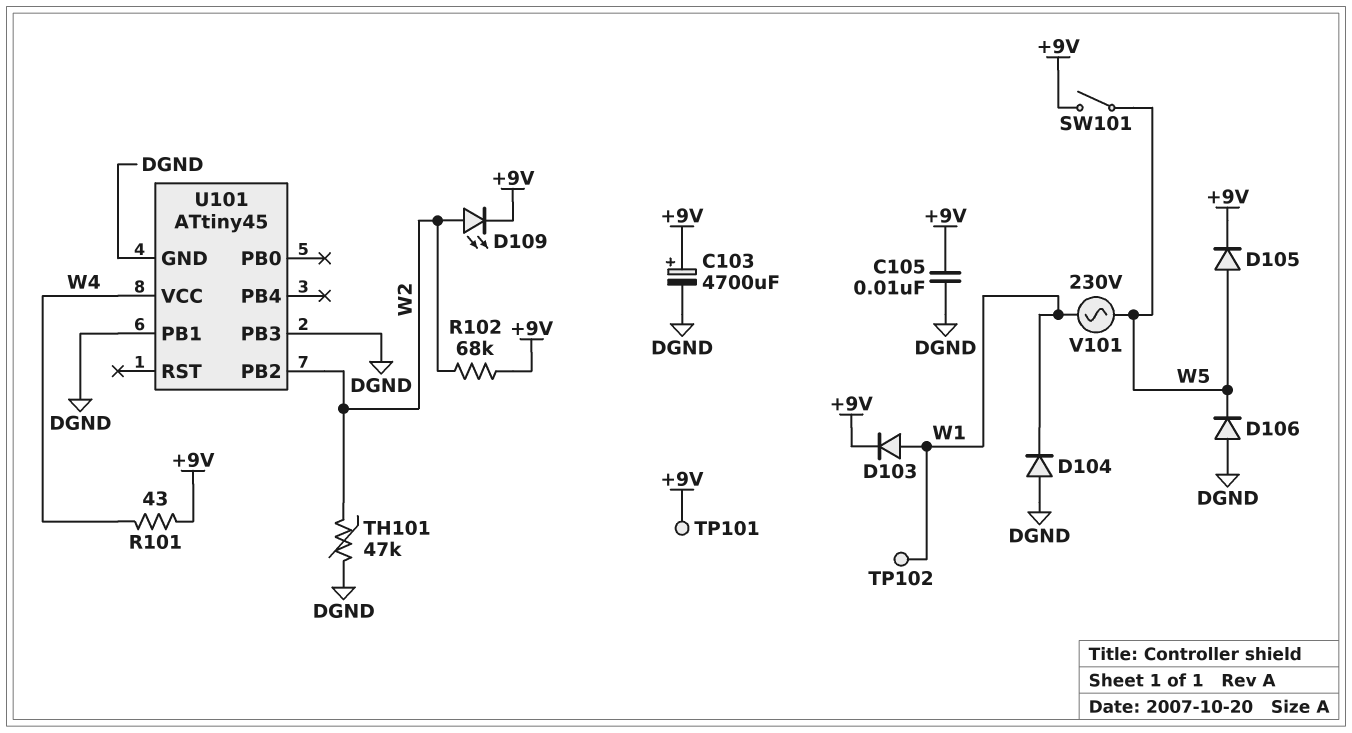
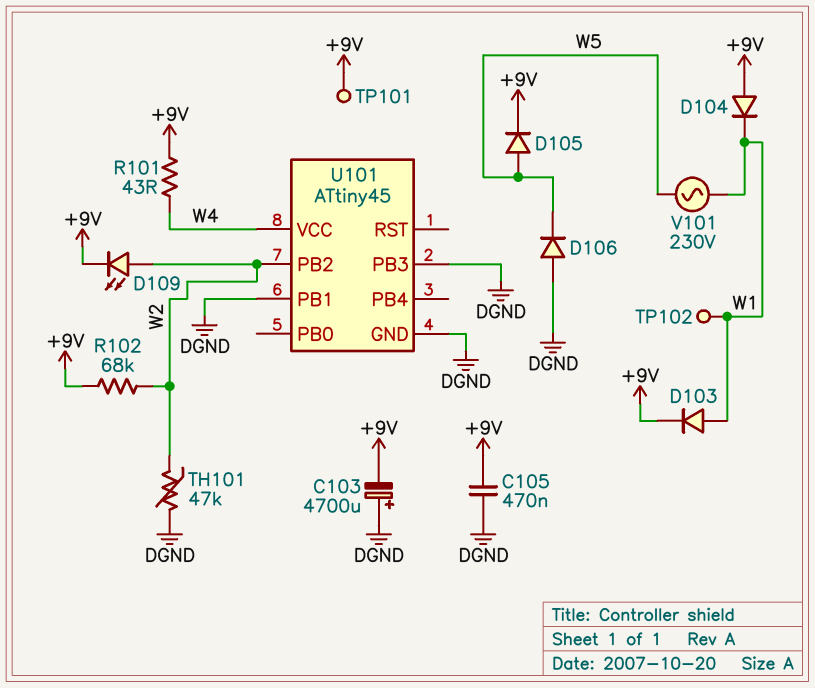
C103: 4700uF (plus +9V, minus DGND) -> 4700uF (plus DGND, minus +9V)
C105: 10nF (+9V, DGND) -> 470nF (+9V, DGND)
D104: diode (A DGND, K W1) -> diode (A +9V, K W1)
SW101: switch (+9V, W5) -> none

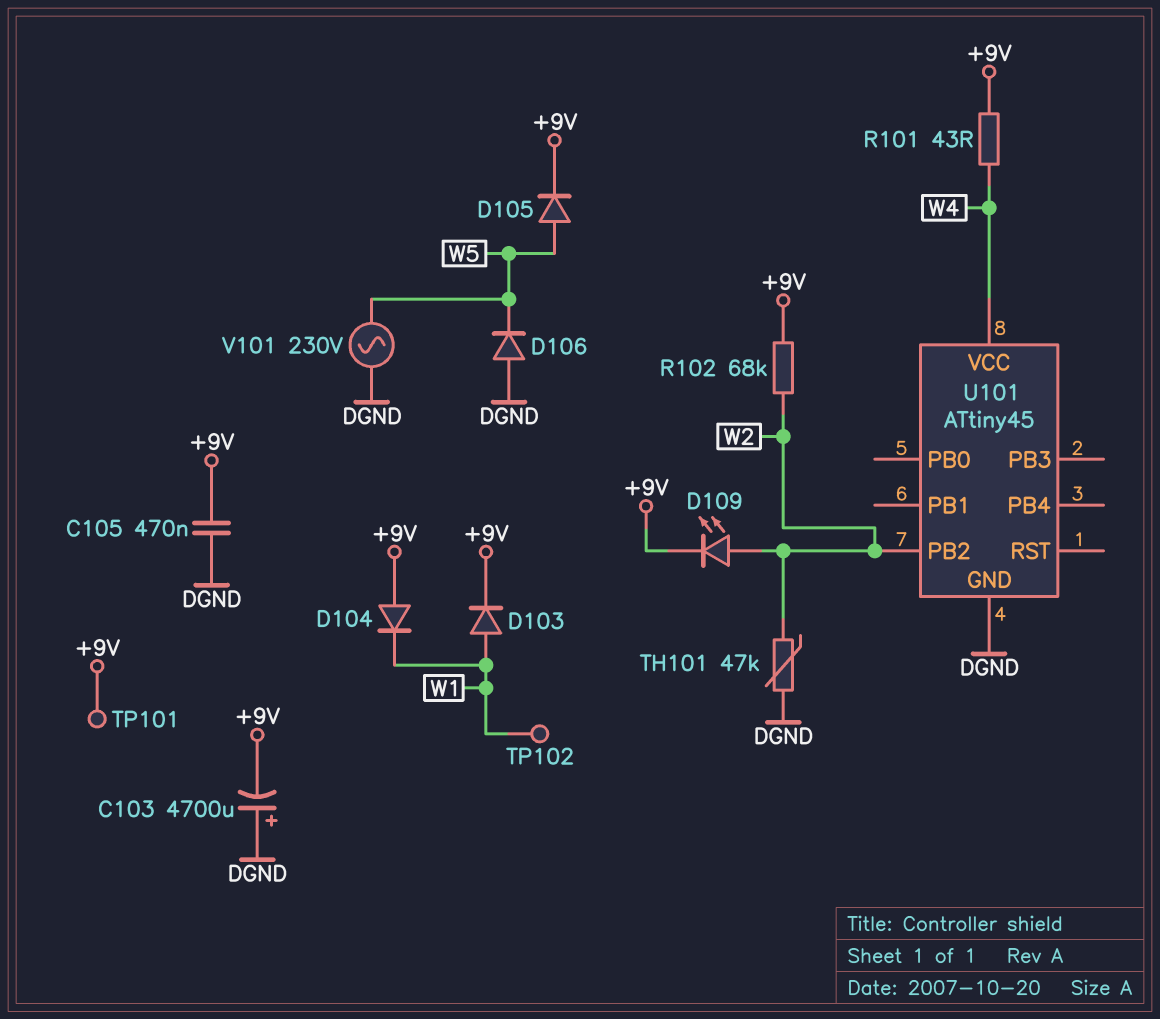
U101 pin PB1: DGND -> none
U101 pin PB3: DGND -> none
V101: AC 230V (W1, W5) -> AC 230V (DGND, W5)

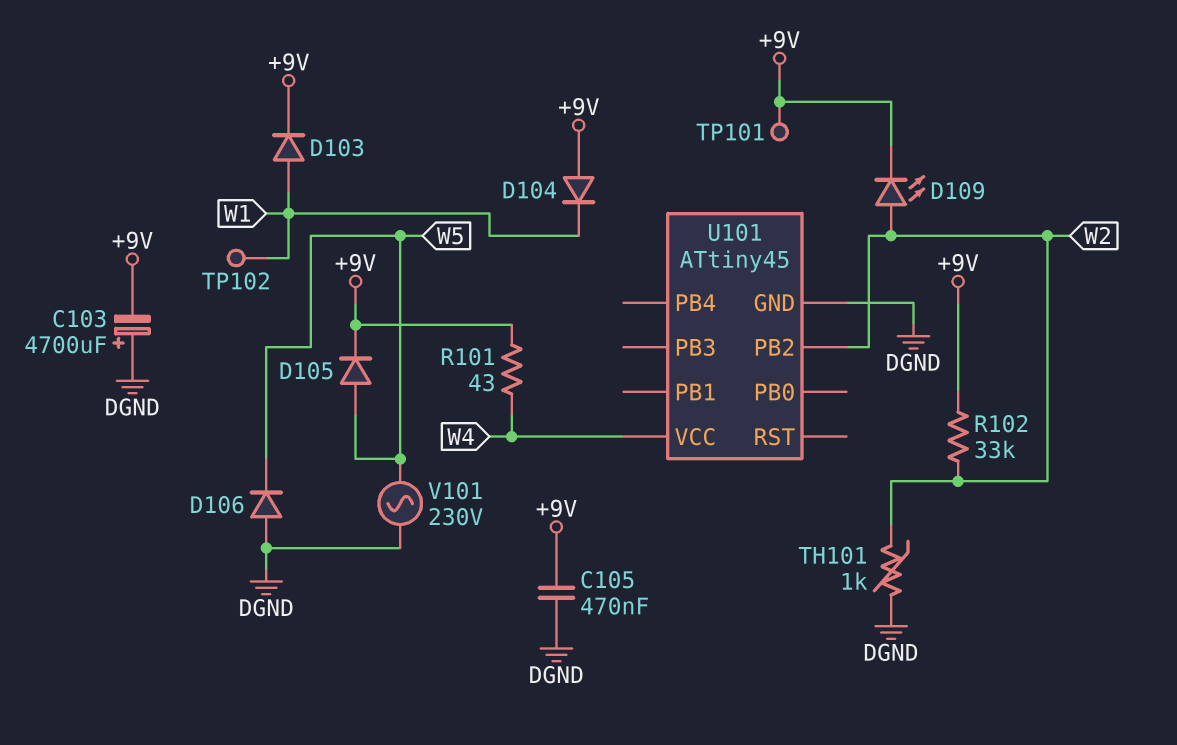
R102: 68k (+9V, W2) -> 33k (+9V, W2)
TH101: 47k (DGND, W2) -> 1k (DGND, W2)

